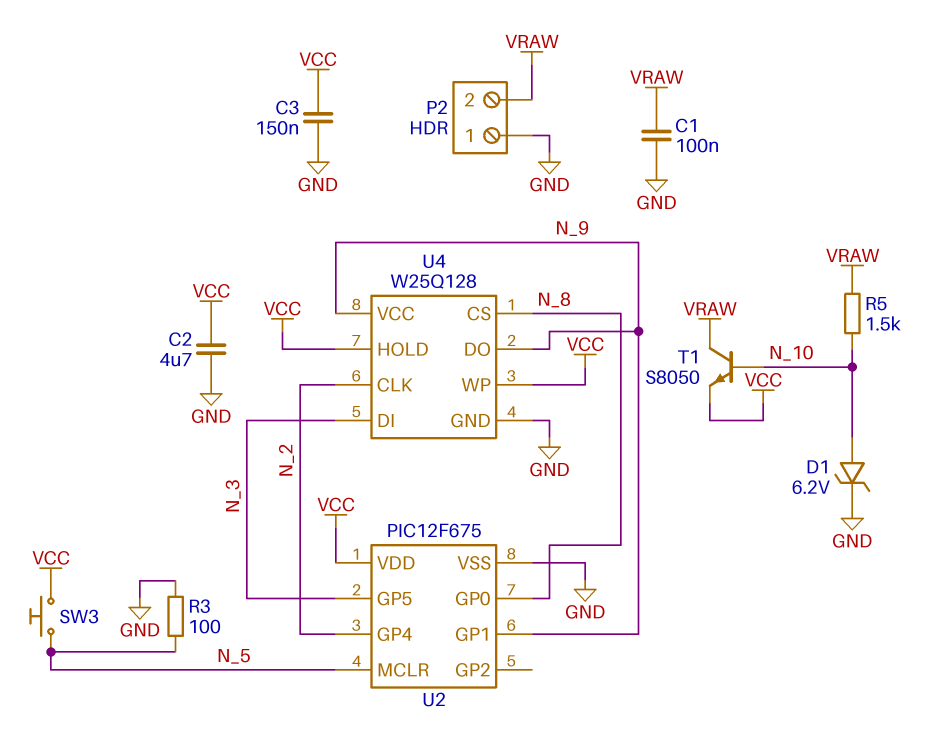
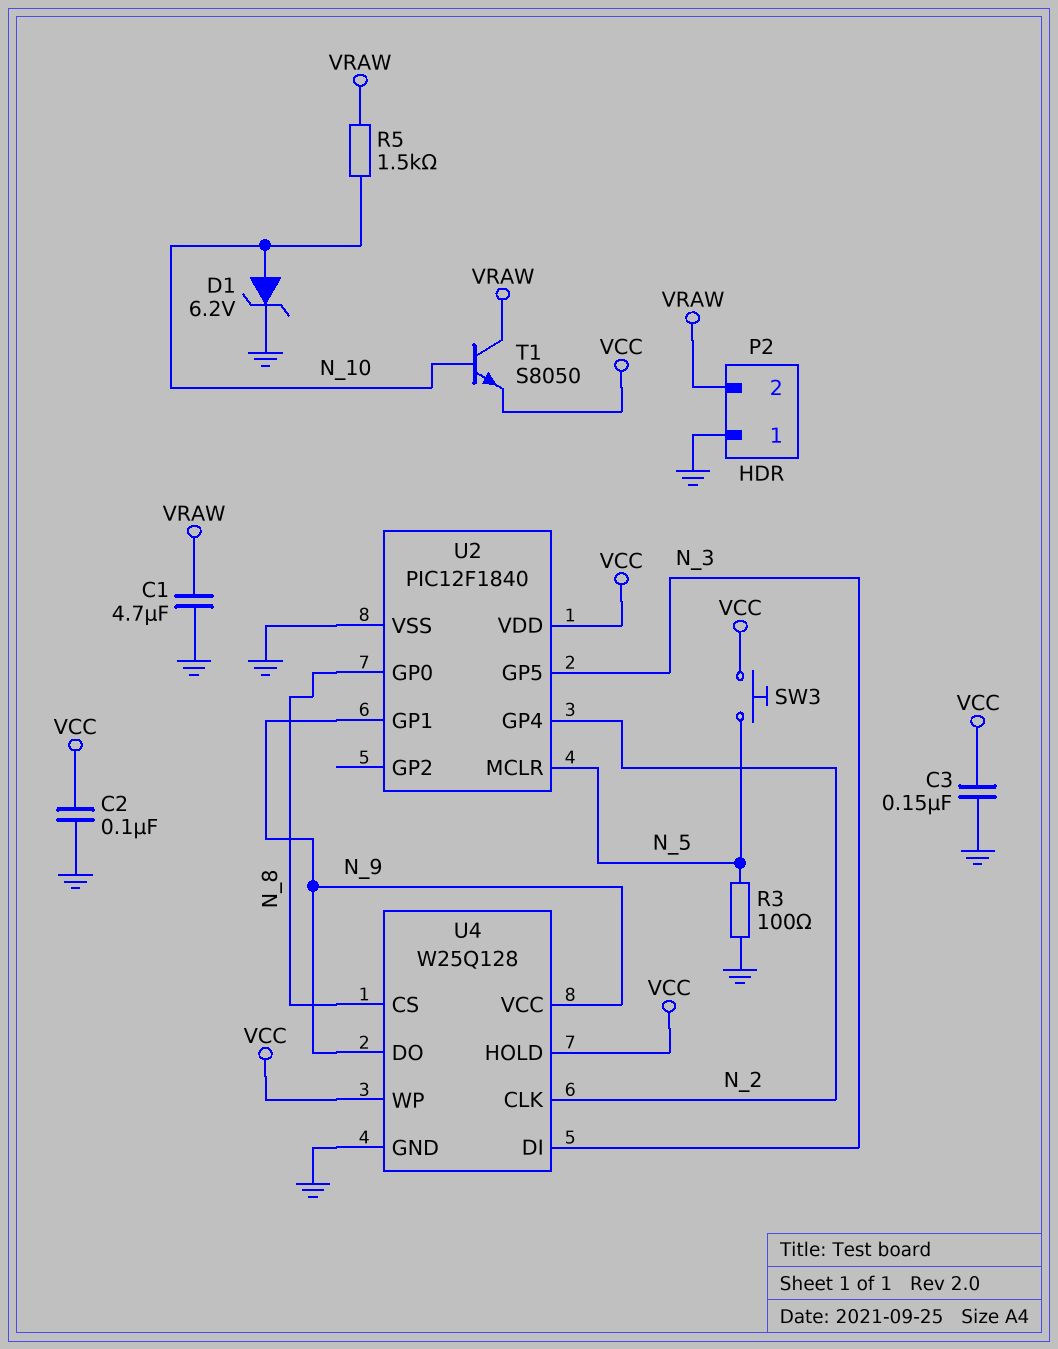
C1: 100nF (GND, VRAW) -> 4.7uF (GND, VRAW)
C2: 4.7uF (GND, VCC) -> 100nF (GND, VCC)
U2: PIC12F675 -> PIC12F1840

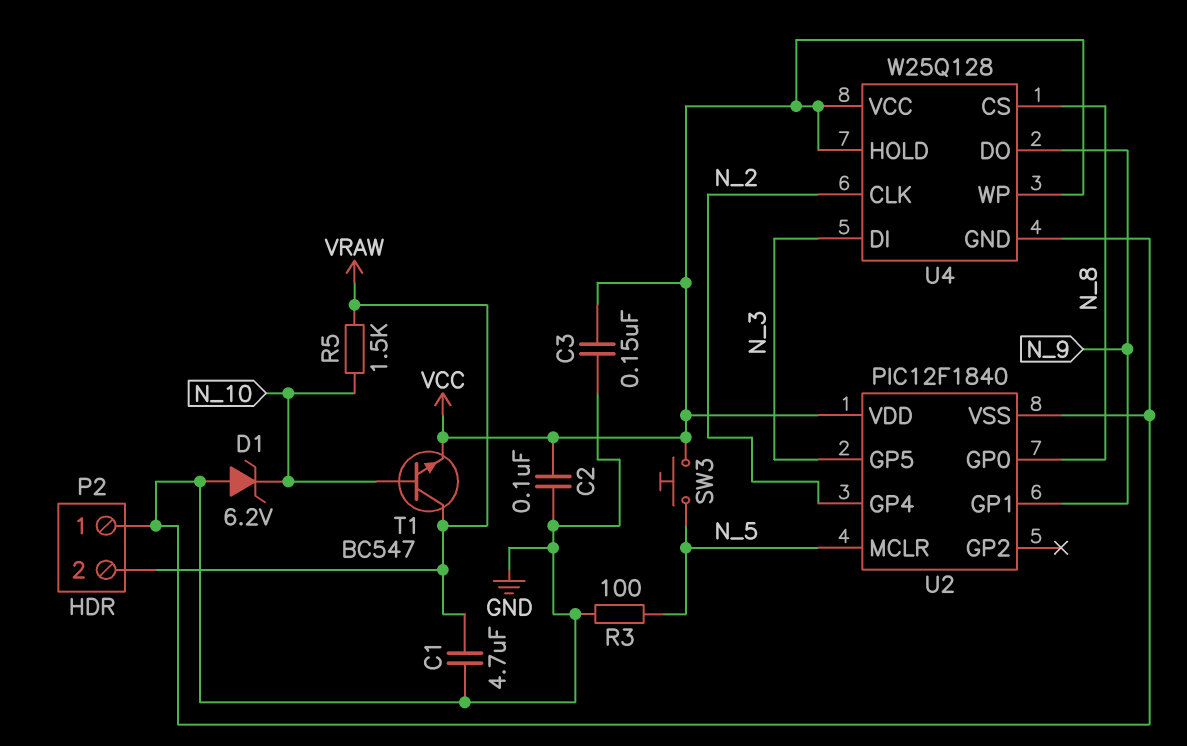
D1: zener 6.2V (A N_10, K GND) -> zener 6.2V (A GND, K N_10)
T1: NPN S8050 (B N_10, C VRAW, E VCC) -> NPN BC547 (B N_10, C VRAW, E VCC)
U4 pin VCC: N_9 -> VCC

